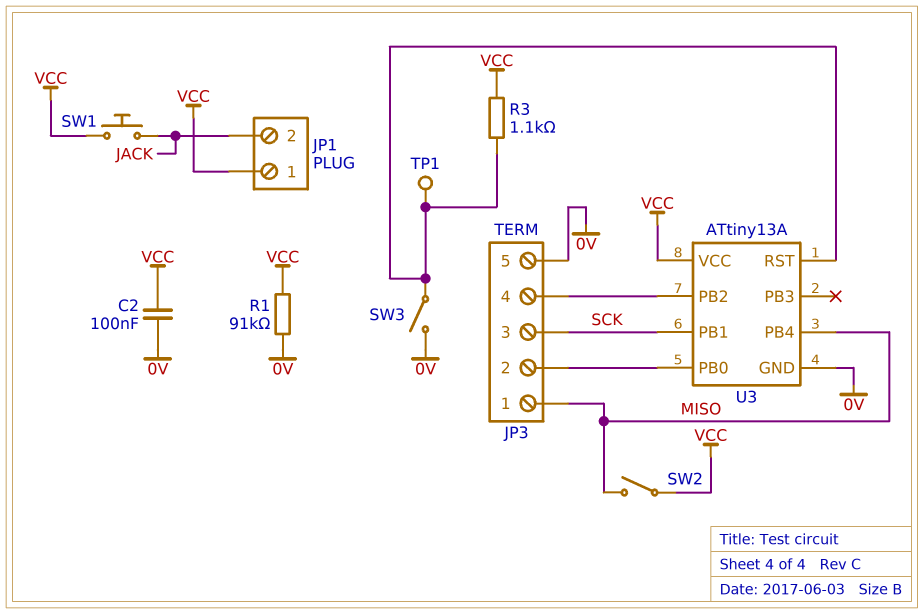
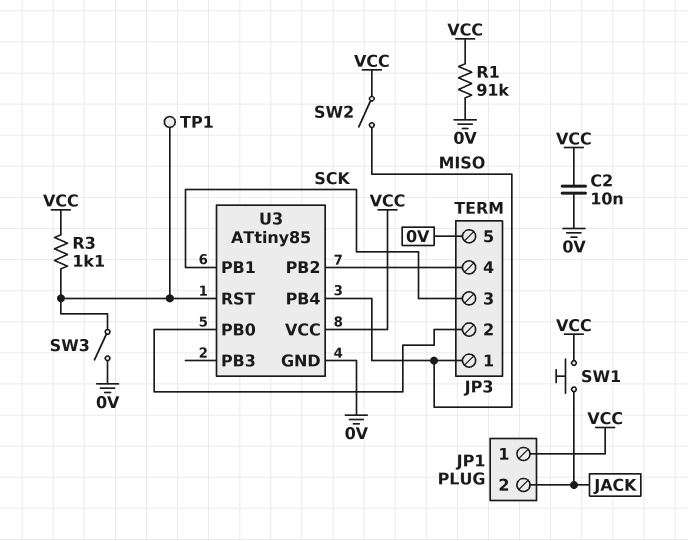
C2: 100nF (0V, VCC) -> 10nF (0V, VCC)
U3: ATtiny13A -> ATtiny85

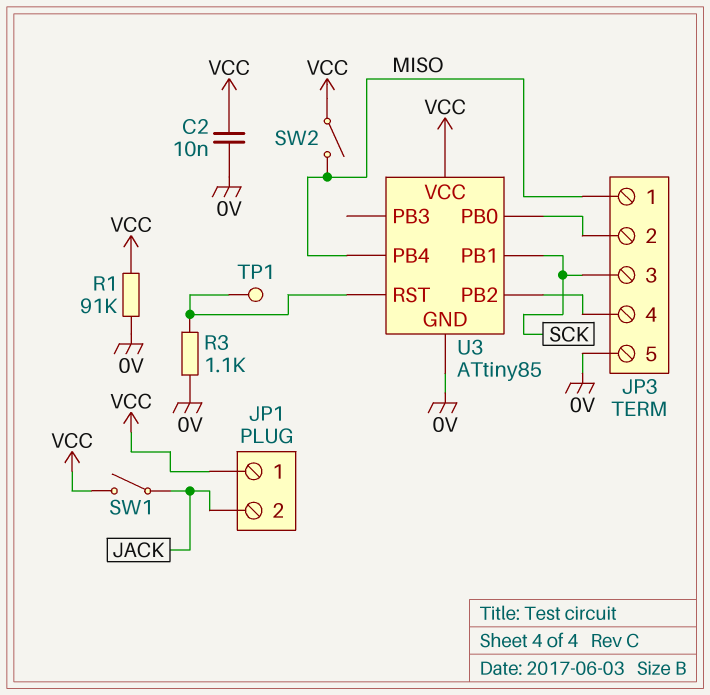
R3: 1.1k (U3/RST, VCC) -> 1.1k (0V, U3/RST)
SW1: button (JACK, VCC) -> switch (JACK, VCC)
SW3: switch (0V, U3/RST) -> none

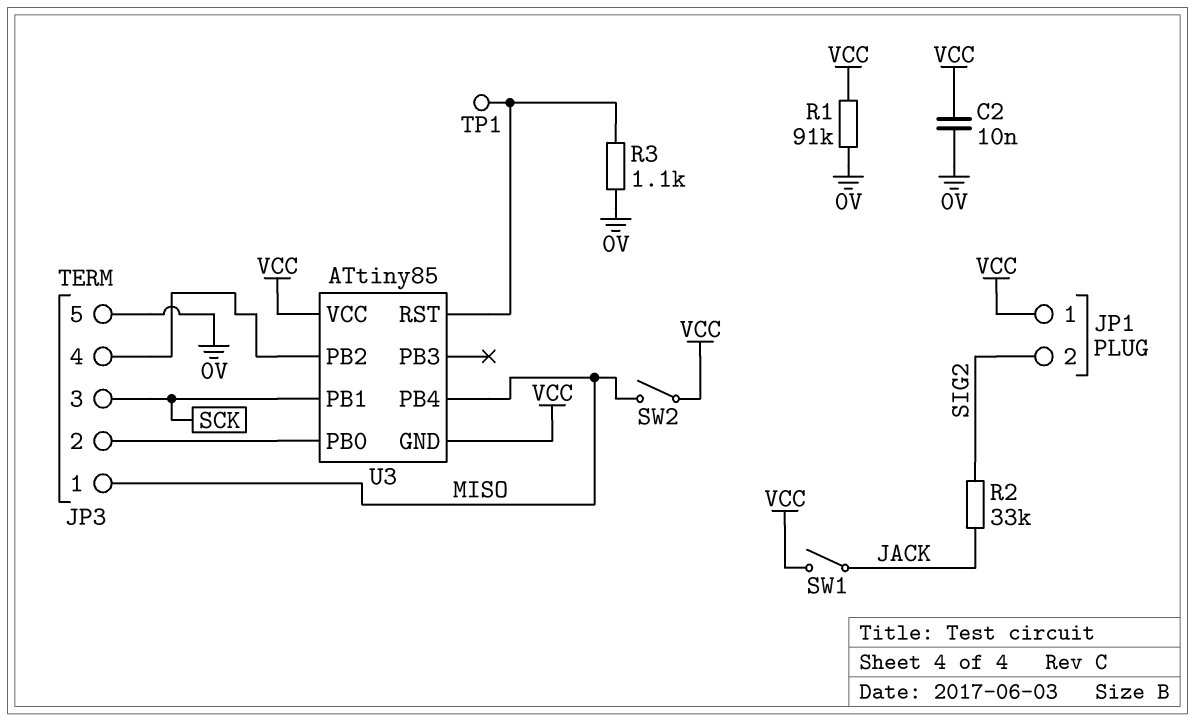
JP1 pin 2: JACK -> SIG2
R2: none -> 33k (JACK, SIG2)
U3 pin GND: 0V -> VCC

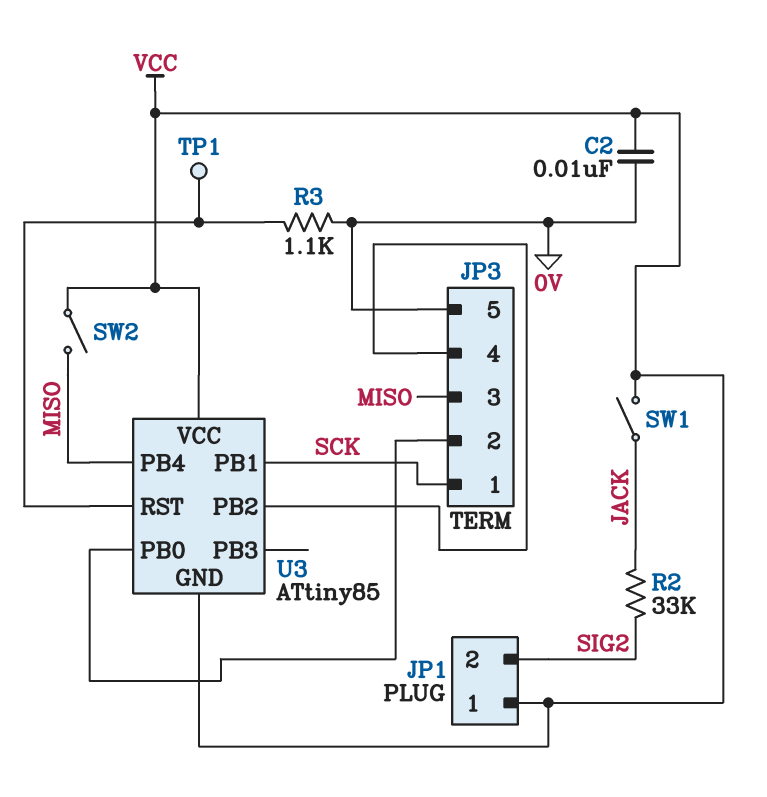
JP3 pin 1: MISO -> SCK
JP3 pin 3: SCK -> MISO
R1: 91k (0V, VCC) -> none

